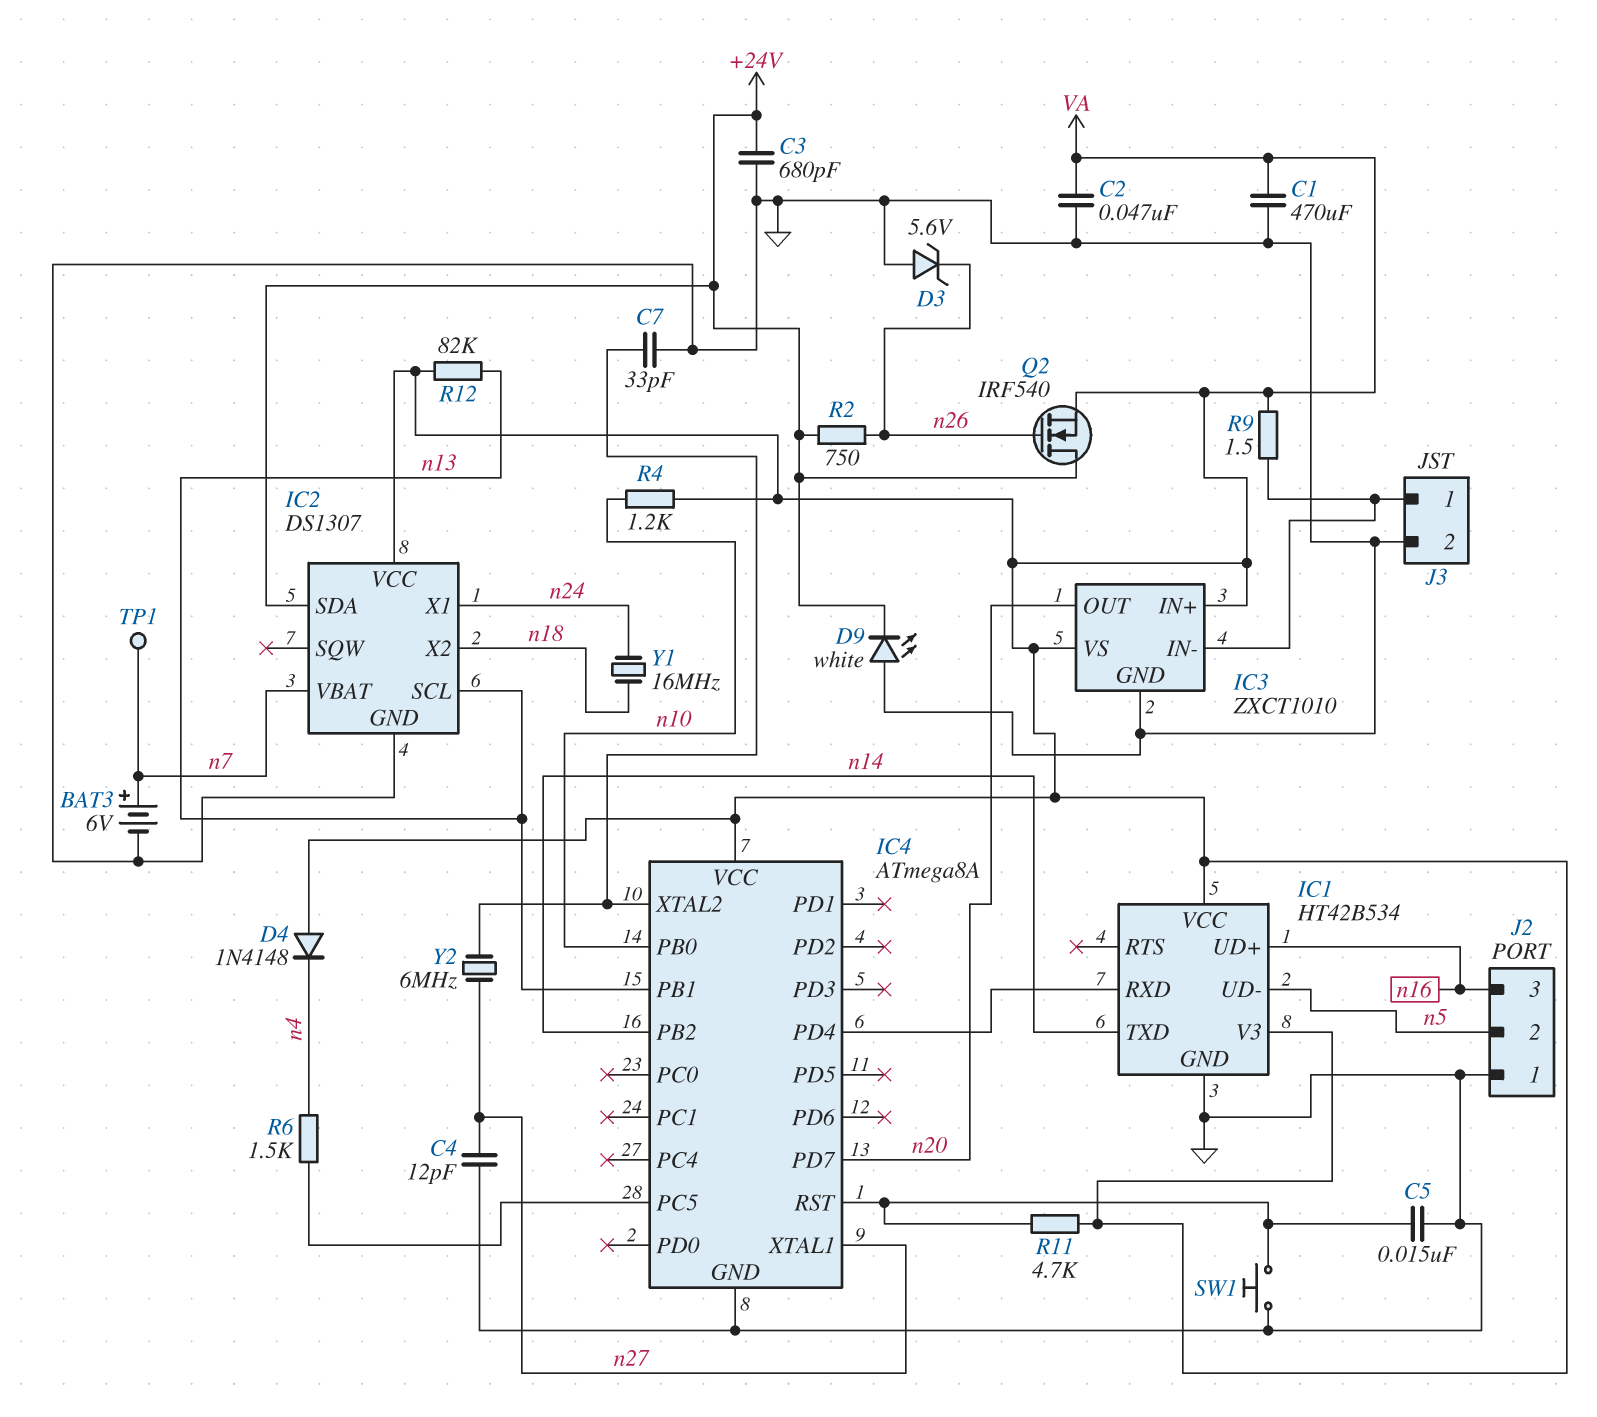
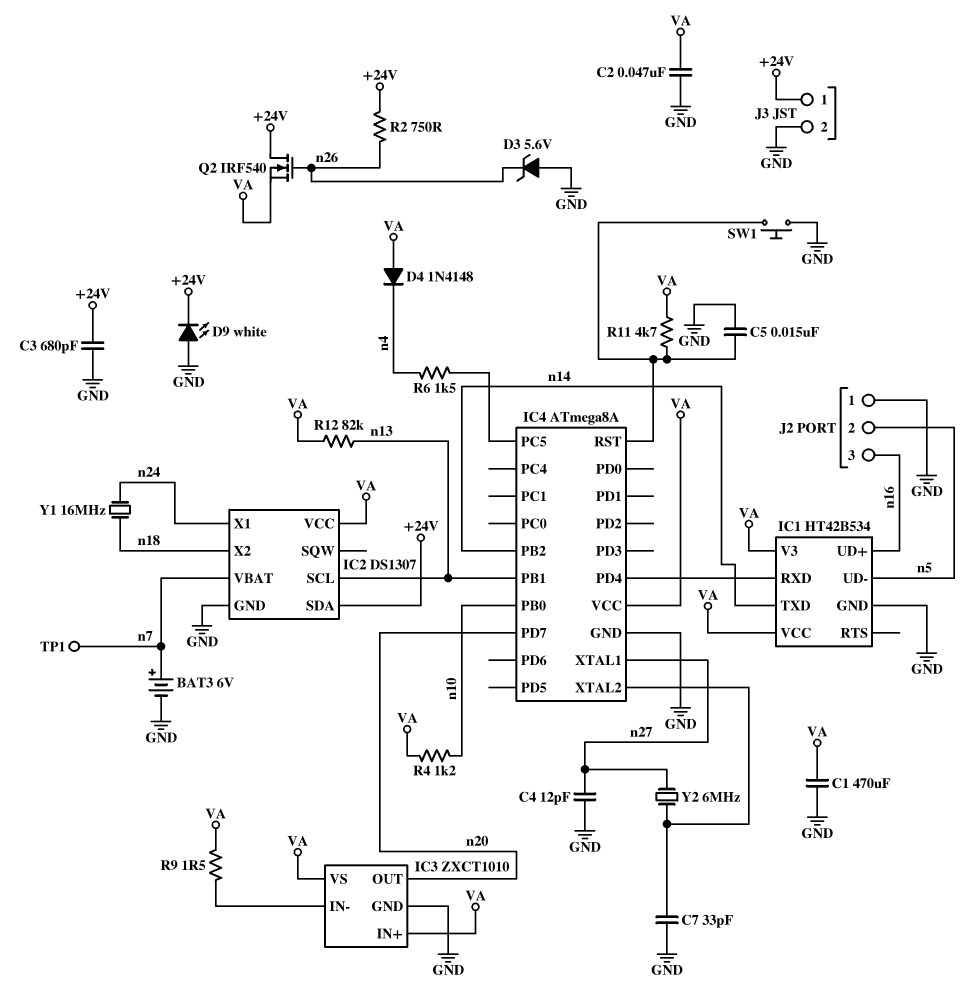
J3 pin 1: IC3/IN- -> +24V

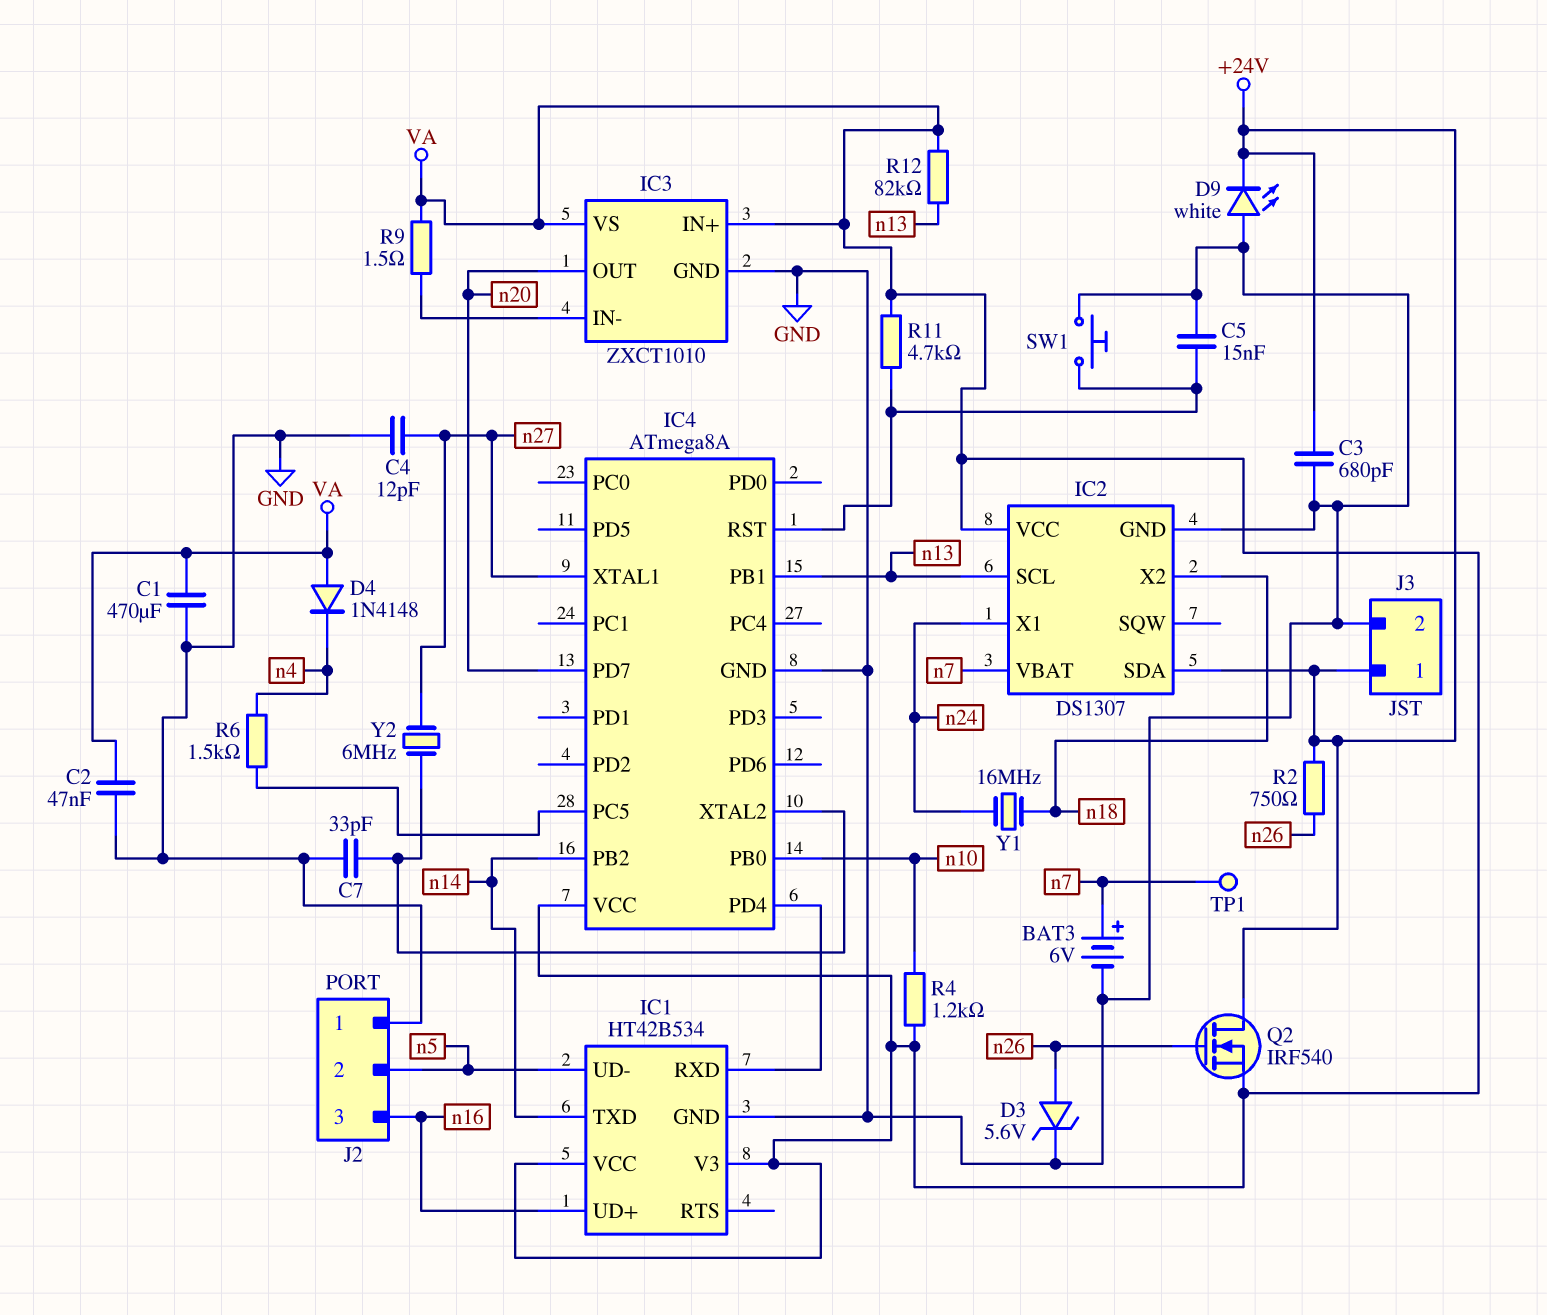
D3: zener 5.6V (A GND, K n26) -> zener 5.6V (A n26, K GND)

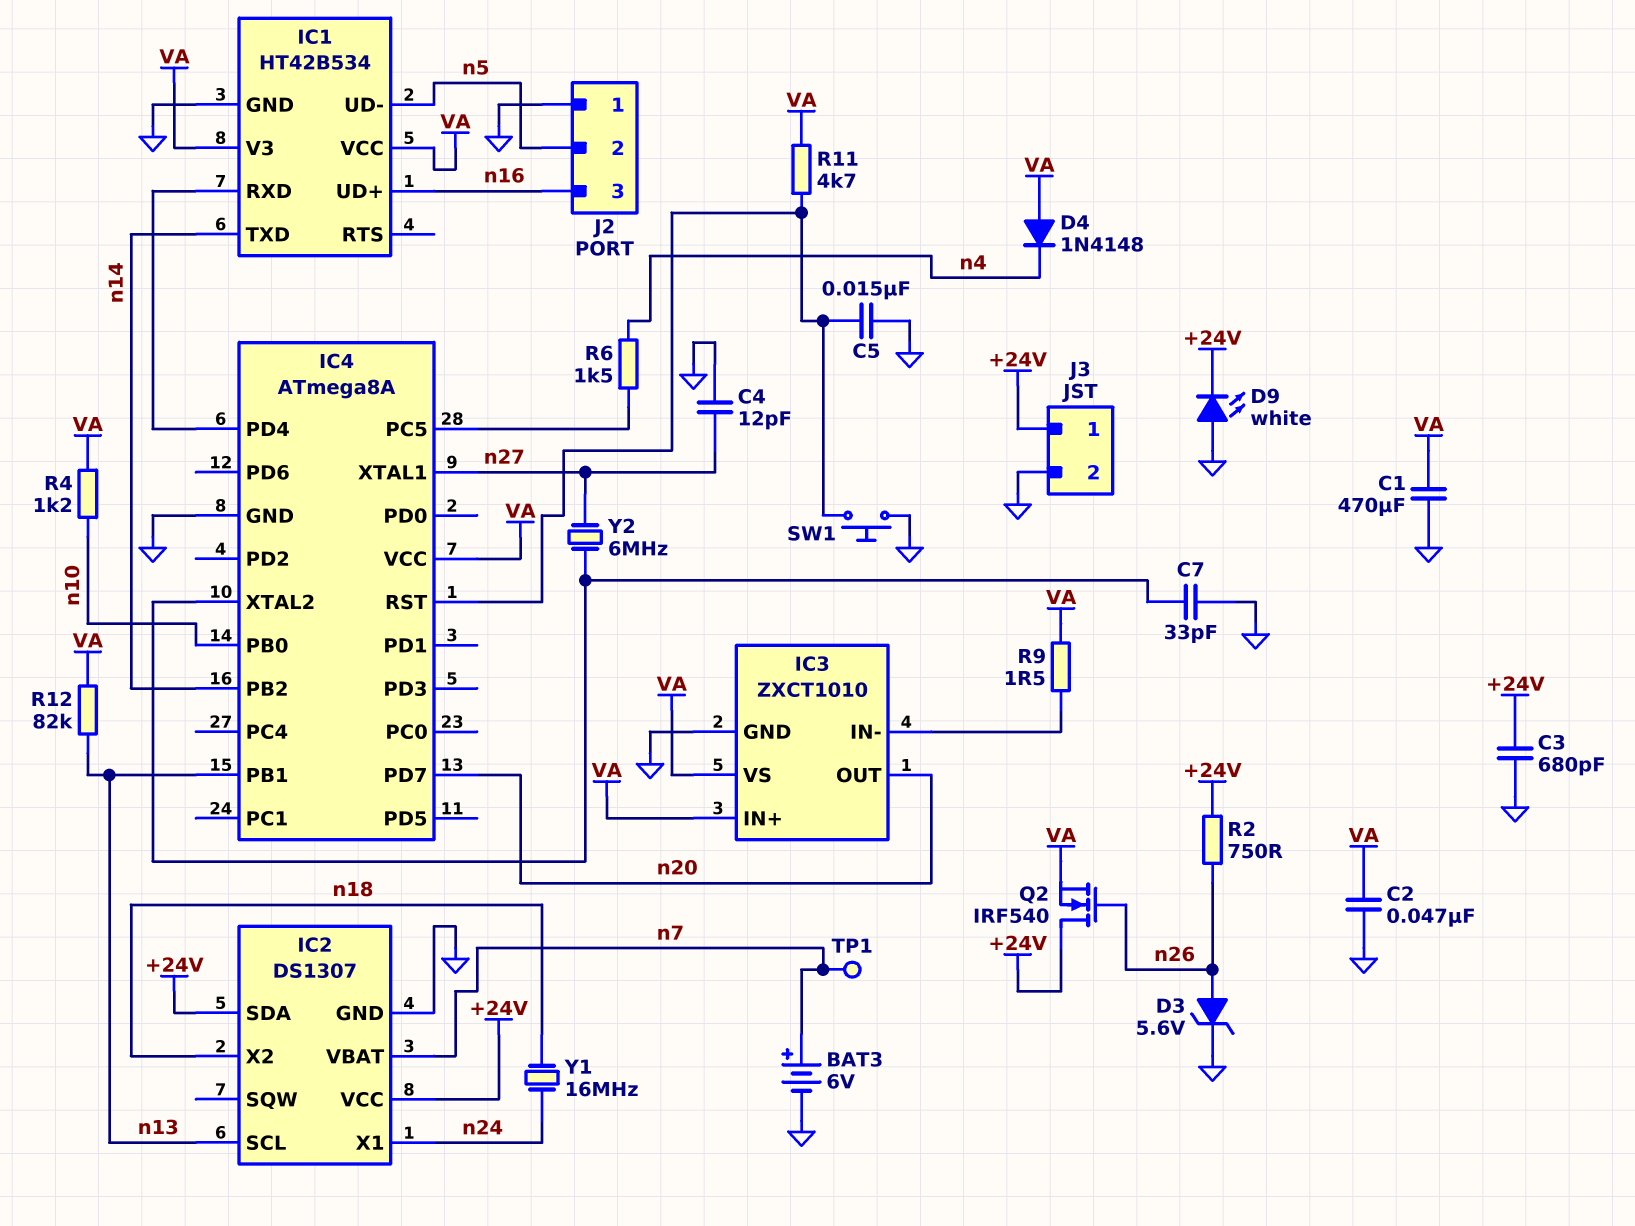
IC2 pin VCC: VA -> +24V

